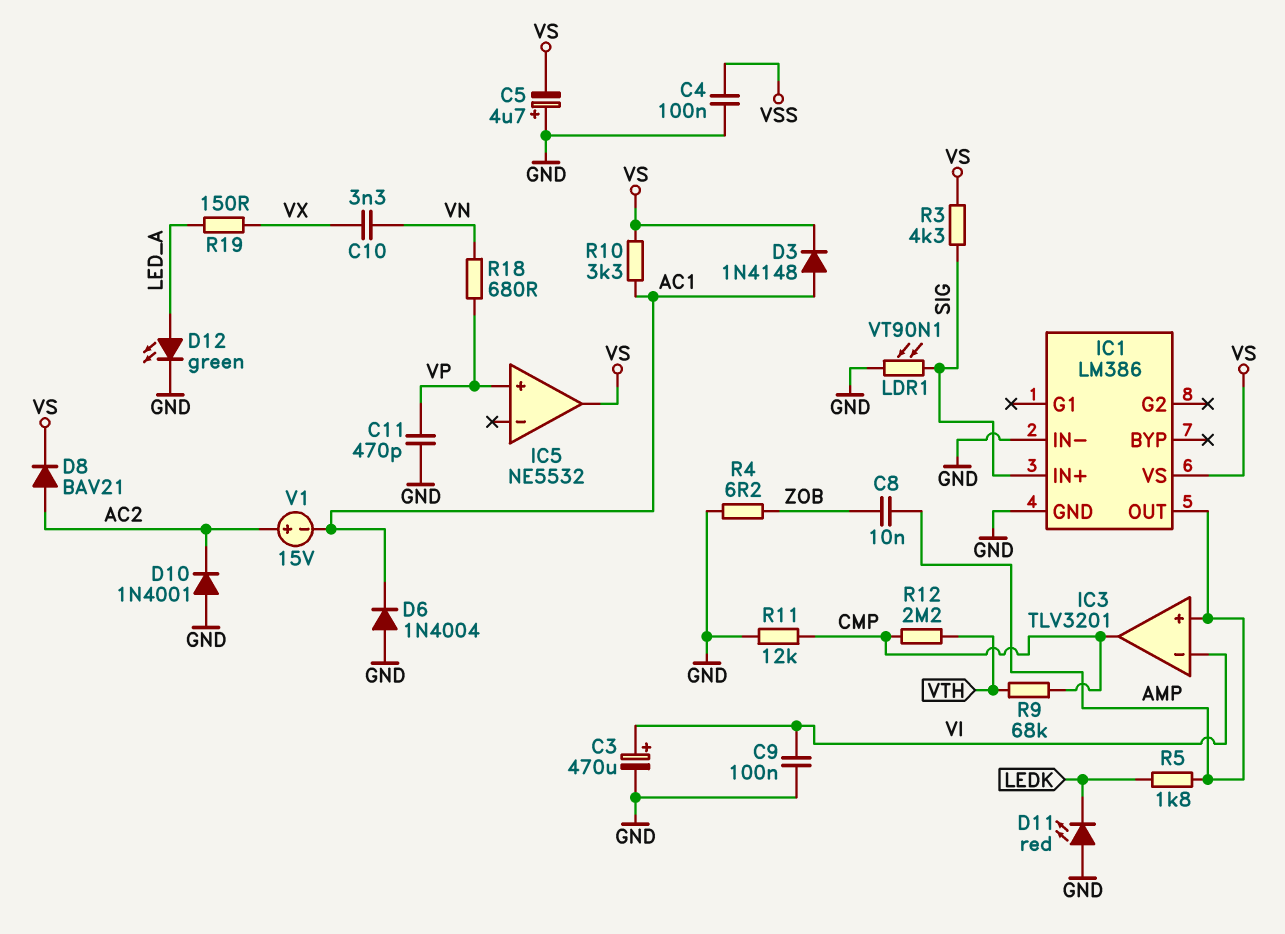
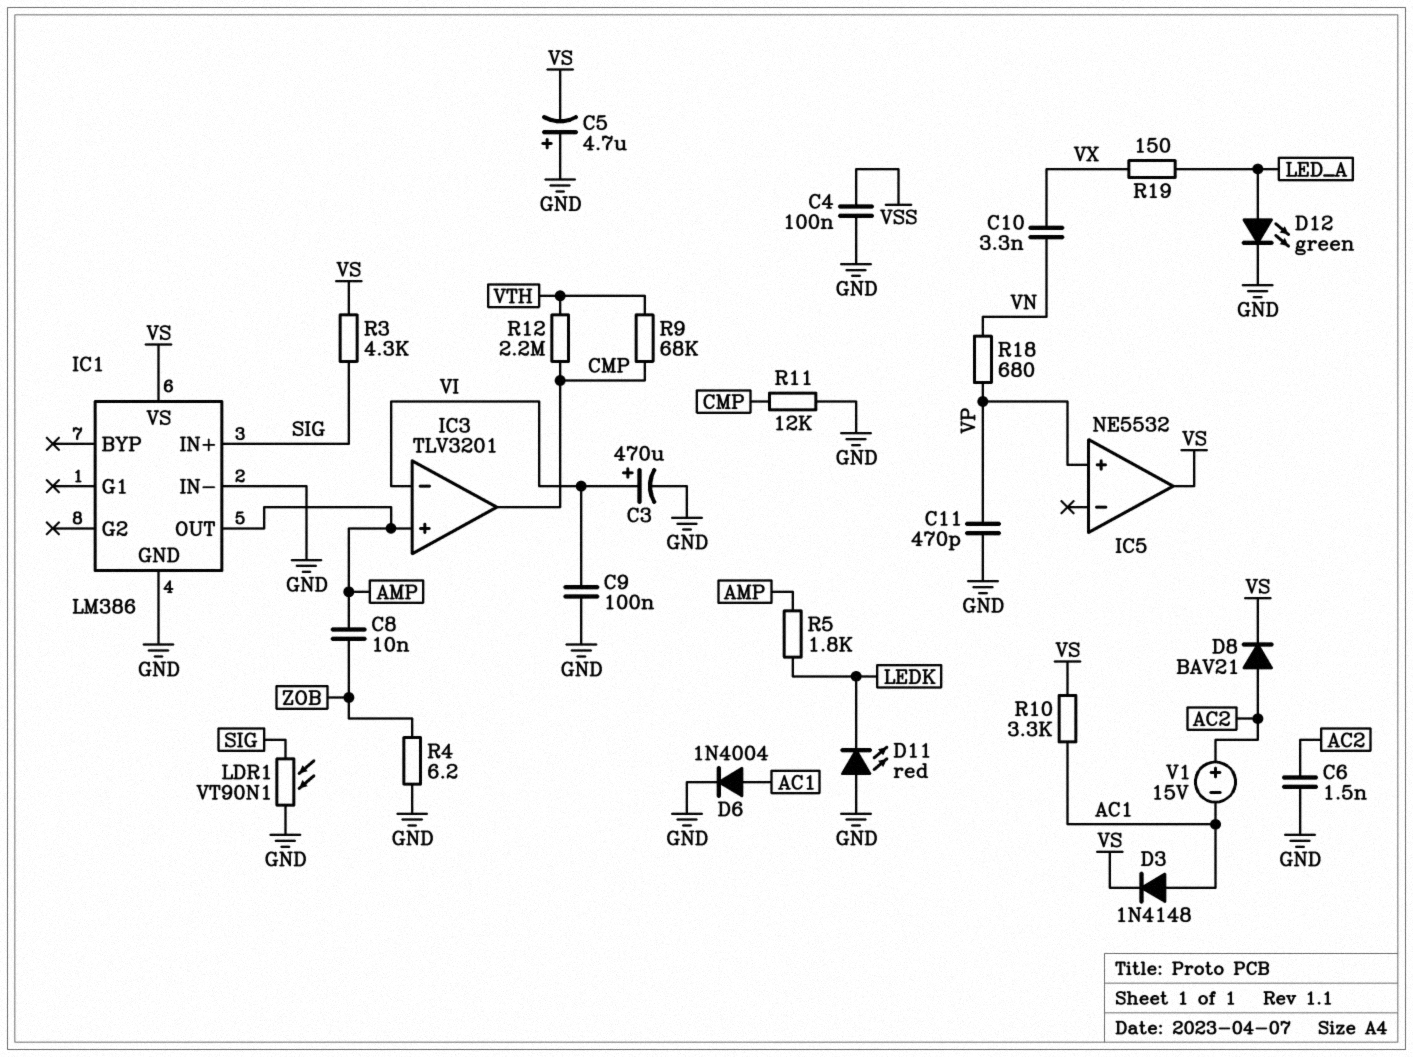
C6: none -> 1.5nF (AC2, GND)
D6: diode 1N4004 (A GND, K AC1) -> diode 1N4004 (A AC1, K GND)
D10: diode 1N4001 (A GND, K AC2) -> none

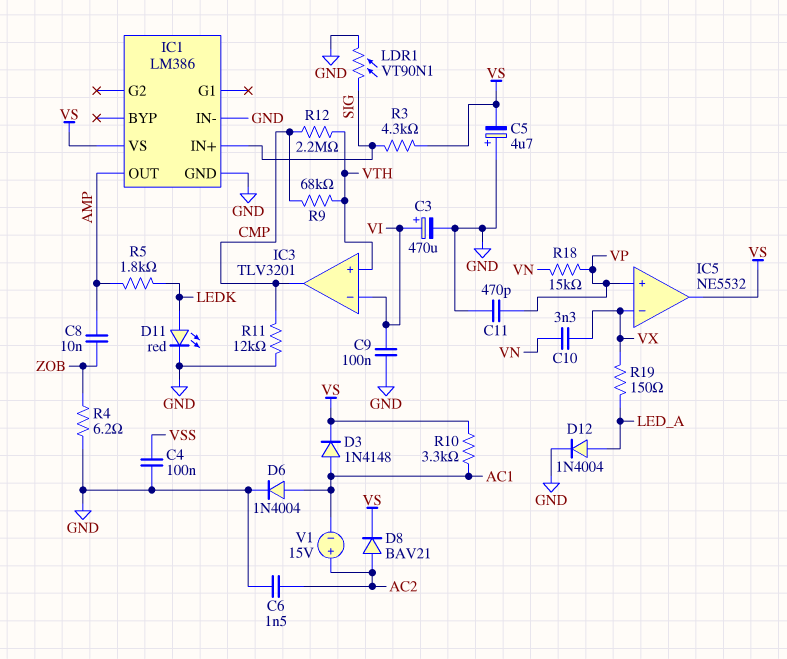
D11: LED red (A GND, K LEDK) -> LED red (A LEDK, K GND)
D12: LED green (A LED_A, K GND) -> diode 1N4004 (A LED_A, K GND)
IC3 pin in+: AMP -> VTH
IC5 pin in-: none -> VX
R18: 680 (VN, VP) -> 15k (VN, VP)

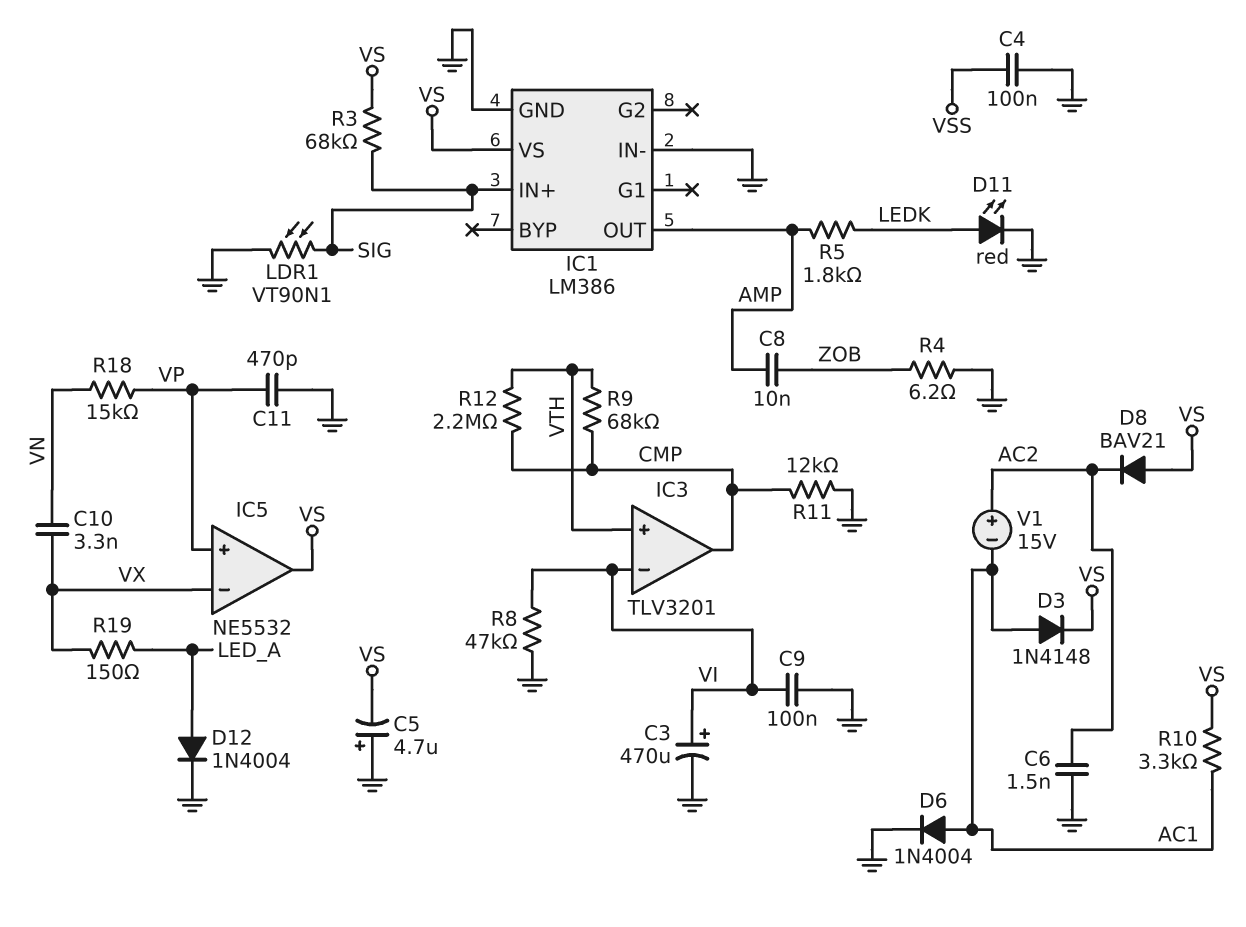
D8: diode BAV21 (A AC2, K VS) -> diode BAV21 (A VS, K AC2)
R3: 4.3k (SIG, VS) -> 68k (SIG, VS)
R8: none -> 47k (GND, VI)

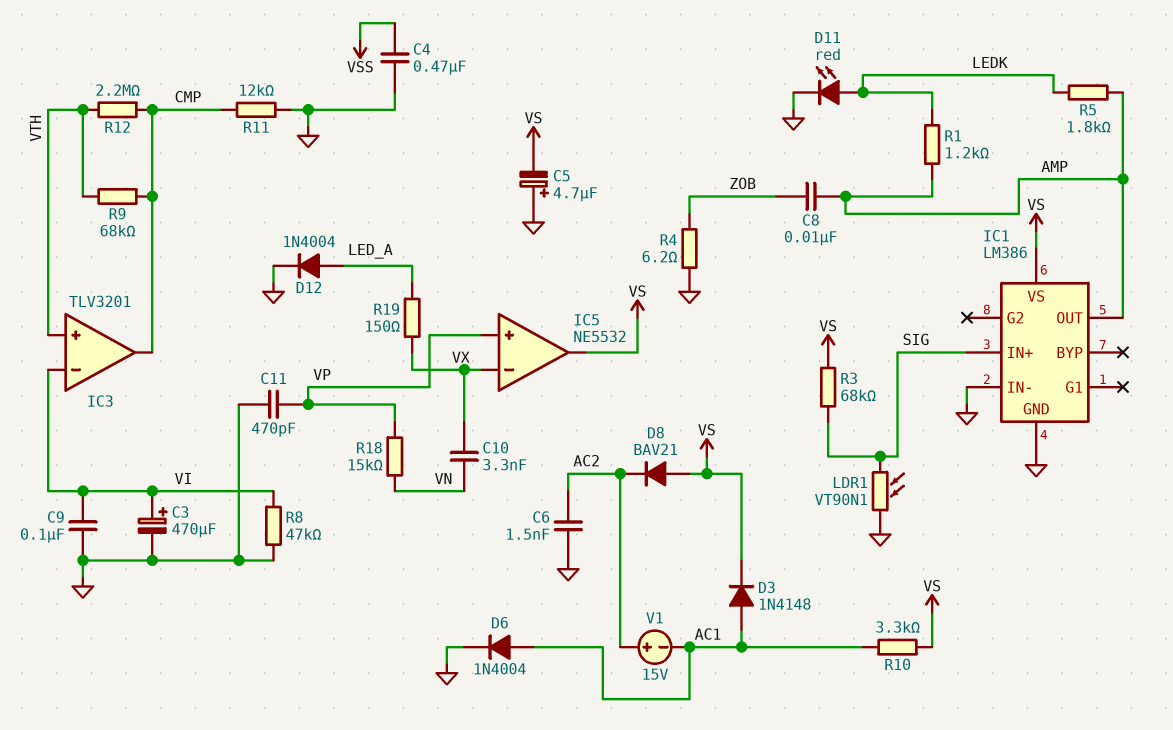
C4: 100nF (GND, VSS) -> 470nF (GND, VSS)
R1: none -> 1.2k (AMP, LEDK)

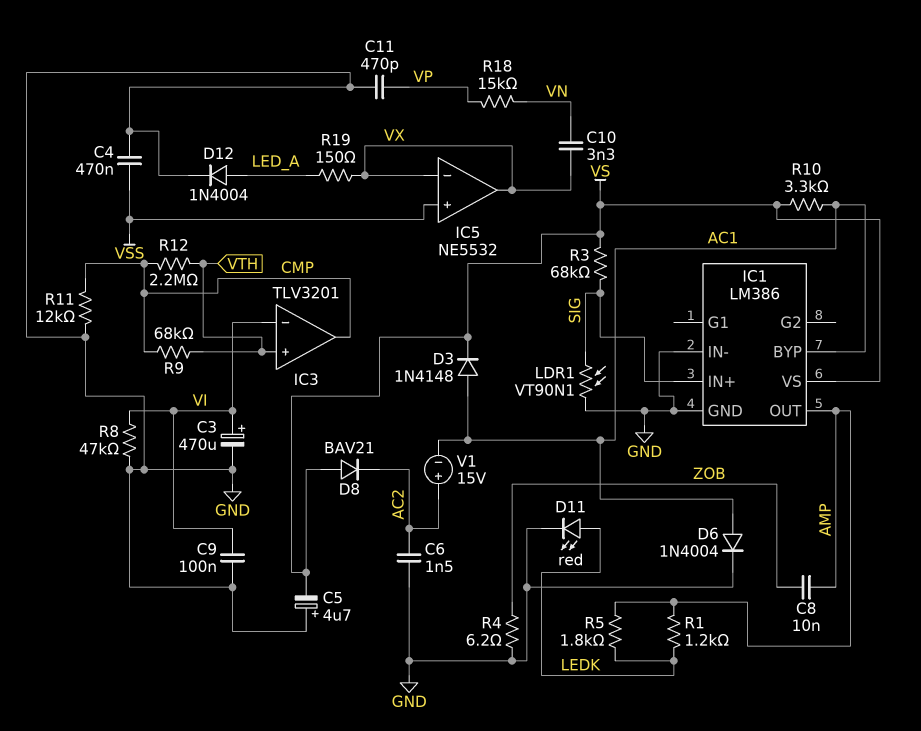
IC1 pin BYP: none -> AC1
IC5 pin in+: VP -> VSS
IC5 pin out: VS -> VX

